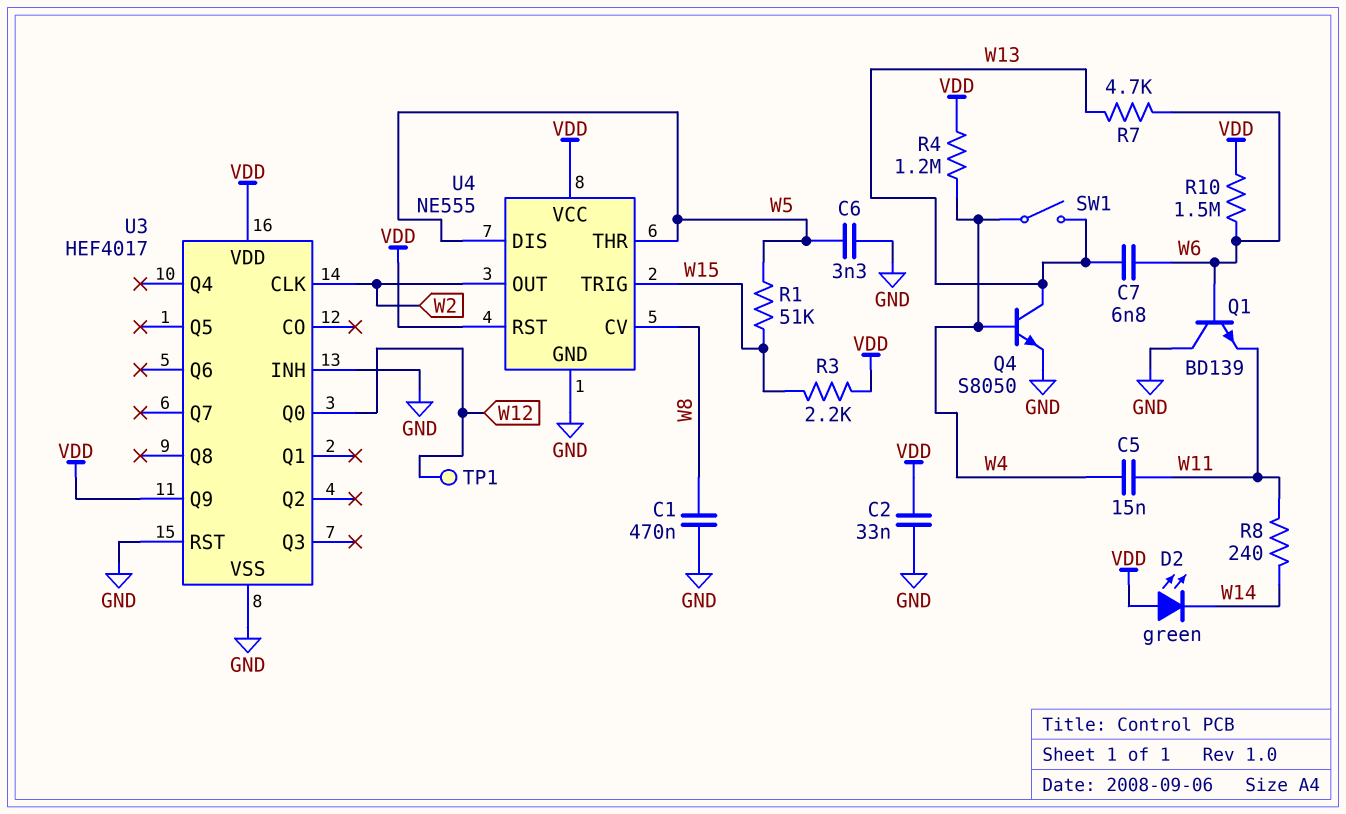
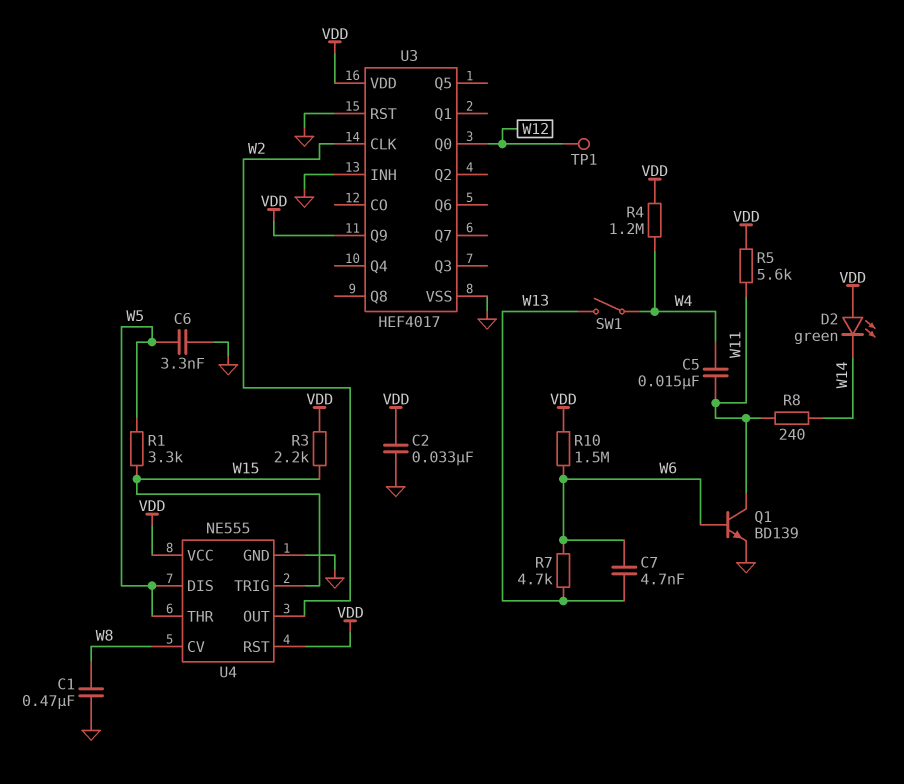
C7: 6.8nF (W6, W13) -> 4.7nF (W6, W13)
Q1: NPN BD139 (B W6, C GND, E W11) -> NPN BD139 (B W6, C W11, E GND)
Q4: NPN S8050 (B W4, C W13, E GND) -> none
R1: 51k (W5, W15) -> 3.3k (W5, W15)
R5: none -> 5.6k (VDD, W11)

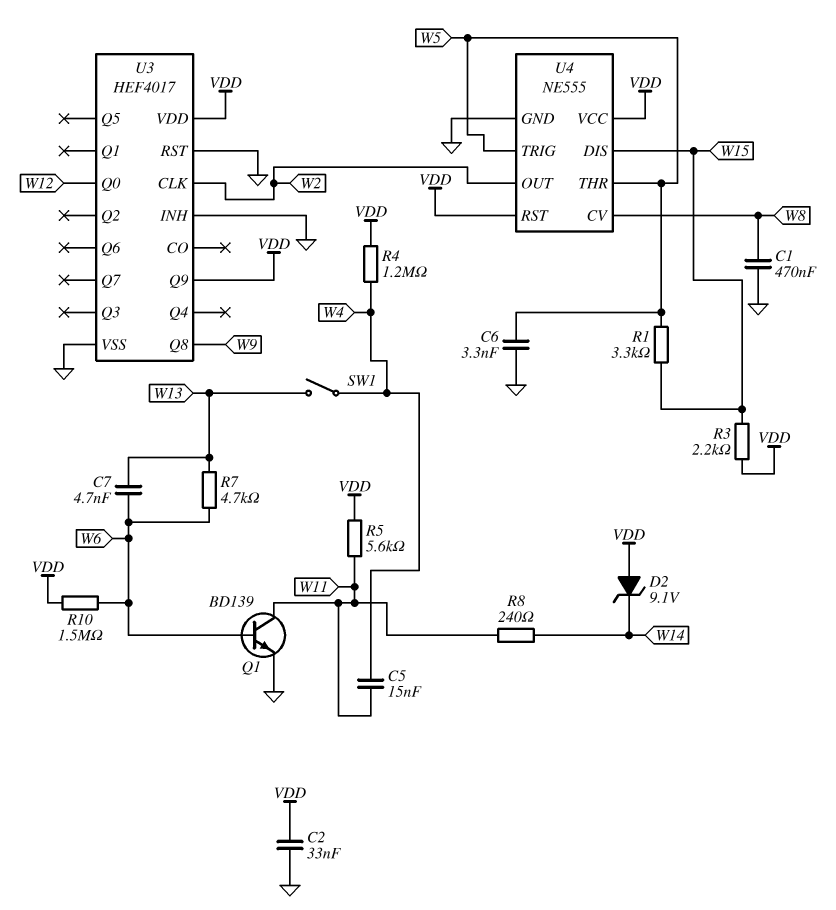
D2: LED green (A VDD, K W14) -> zener 9.1V (A VDD, K W14)
TP1: test point (W12) -> none
U3 pin Q8: none -> W9
U4 pin DIS: W5 -> W15
U4 pin TRIG: W15 -> W5

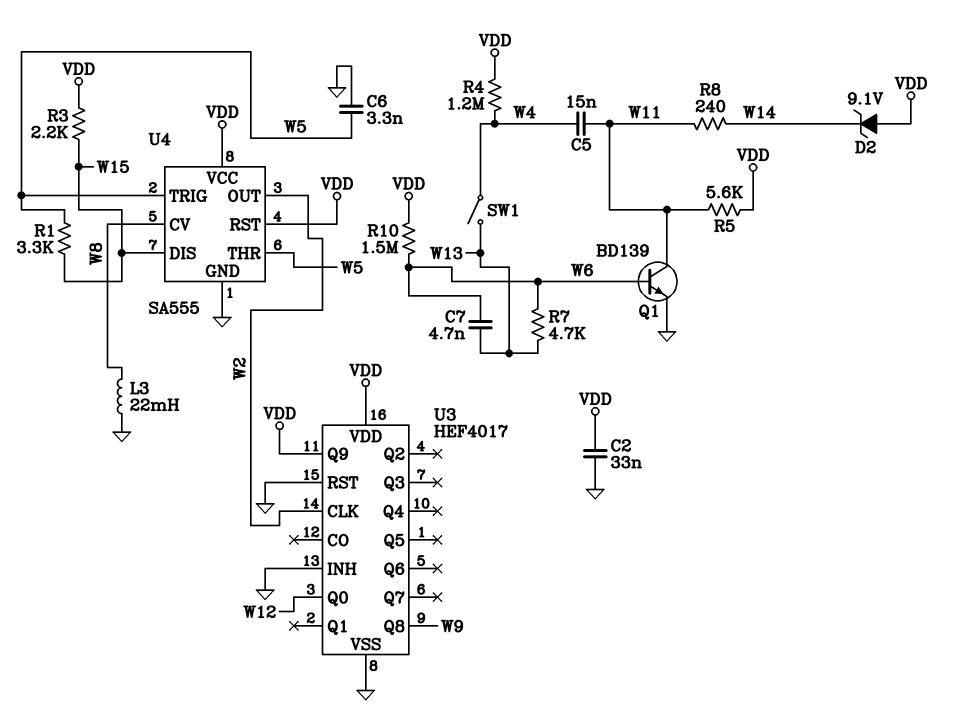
C1: 470nF (GND, W8) -> none
L3: none -> 22mH (GND, W8)
U4: NE555 -> SA555

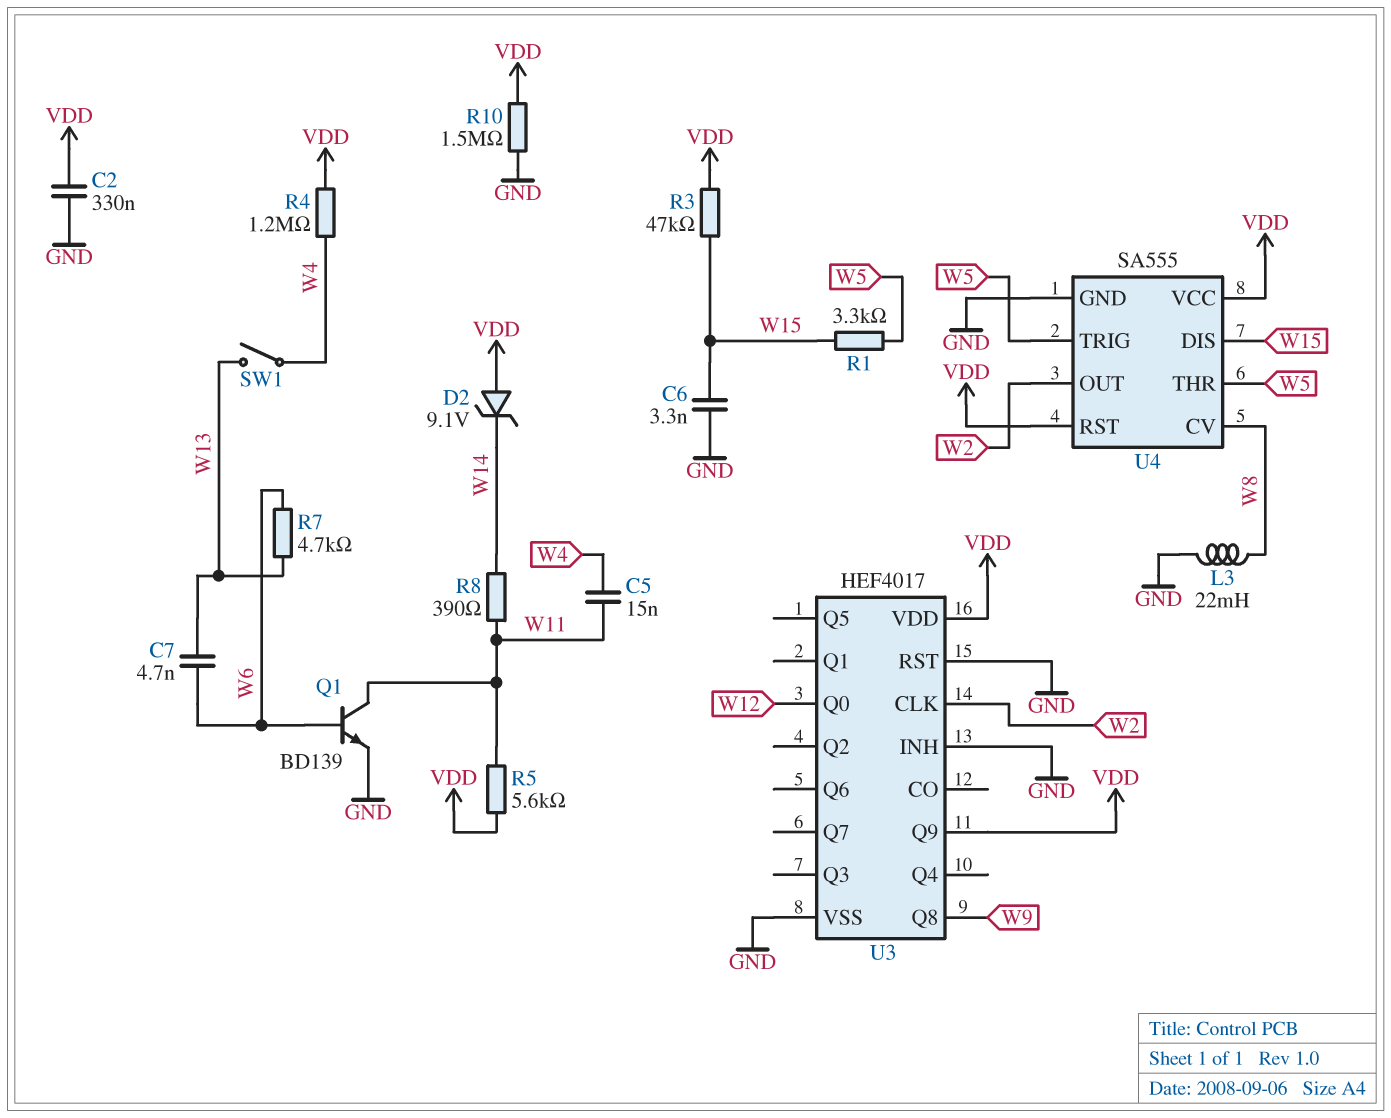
C2: 33nF (GND, VDD) -> 330nF (GND, VDD)
C6: 3.3nF (GND, W5) -> 3.3nF (GND, W15)
R3: 2.2k (VDD, W15) -> 47k (VDD, W15)
R8: 240 (W11, W14) -> 390 (W11, W14)
R10: 1.5M (VDD, W6) -> 1.5M (GND, VDD)

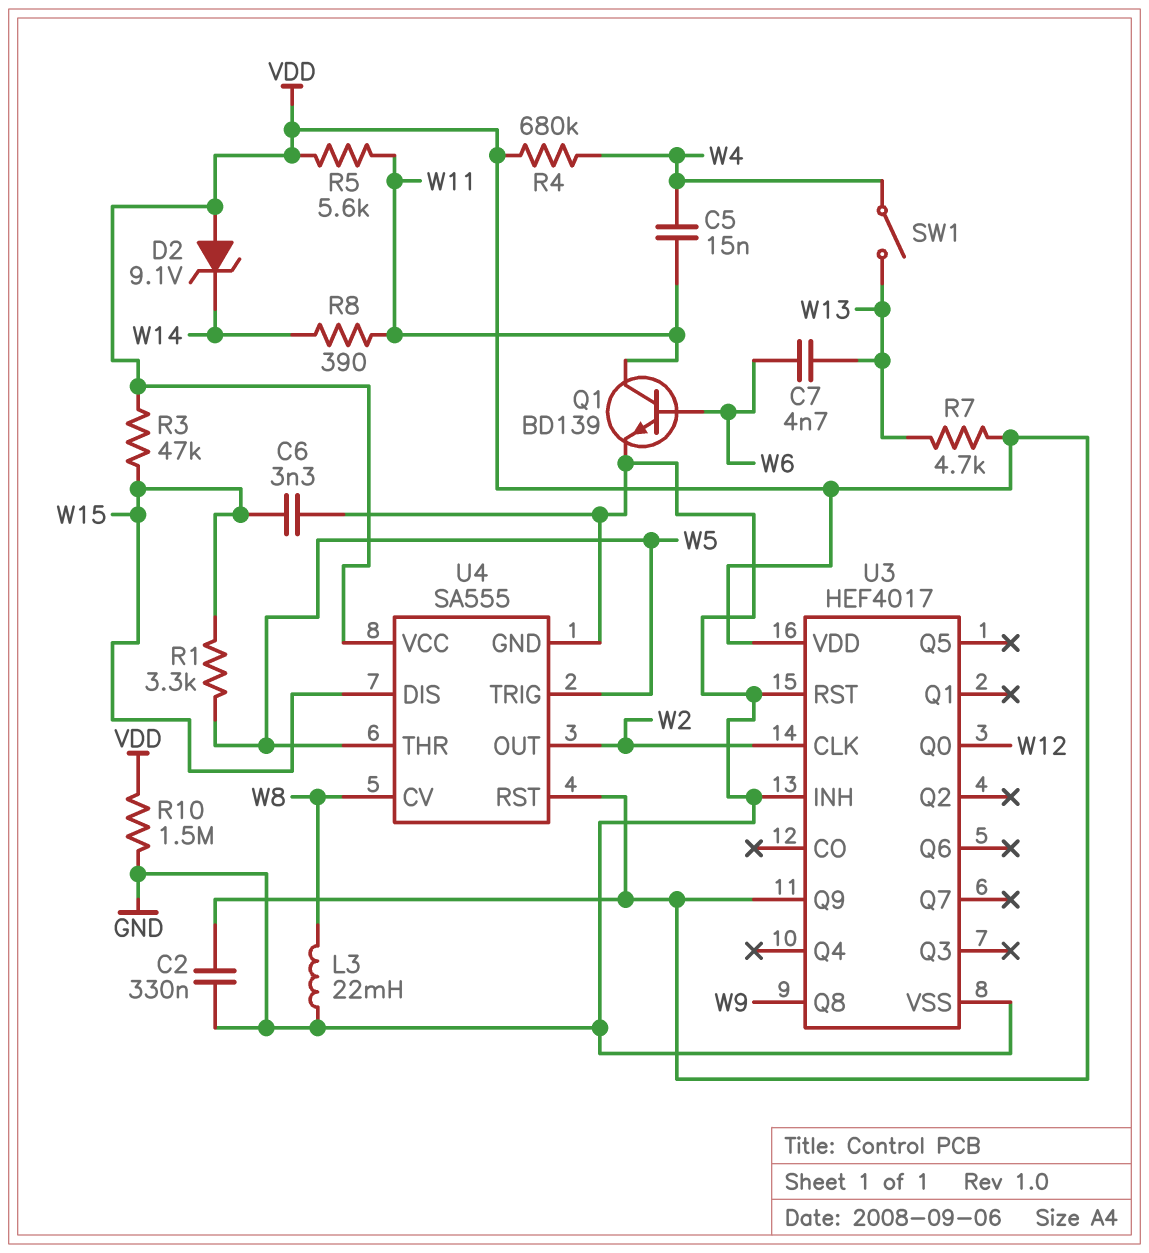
R4: 1.2M (VDD, W4) -> 680k (VDD, W4)
R7: 4.7k (W6, W13) -> 4.7k (VDD, W13)

